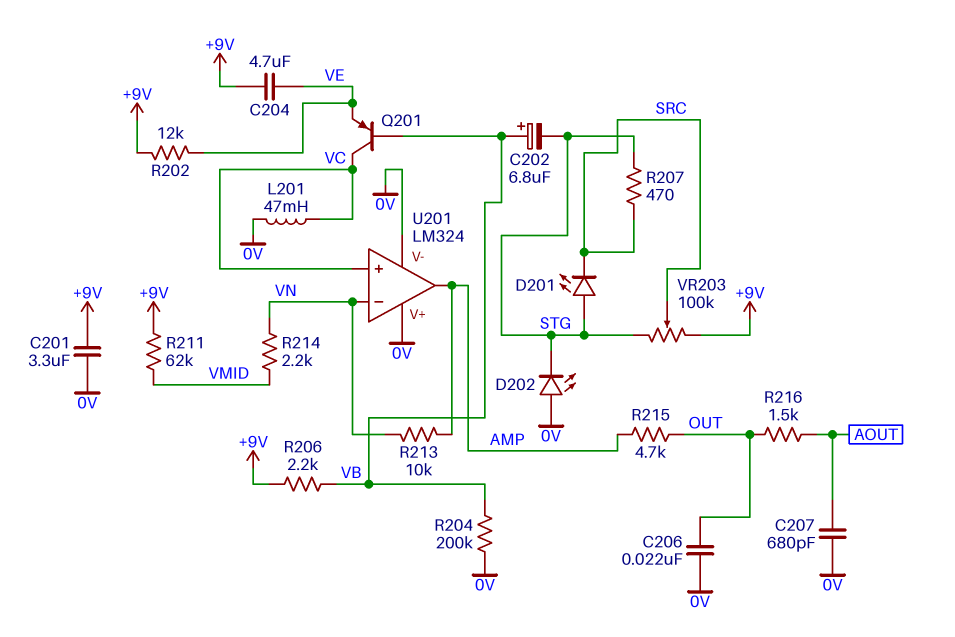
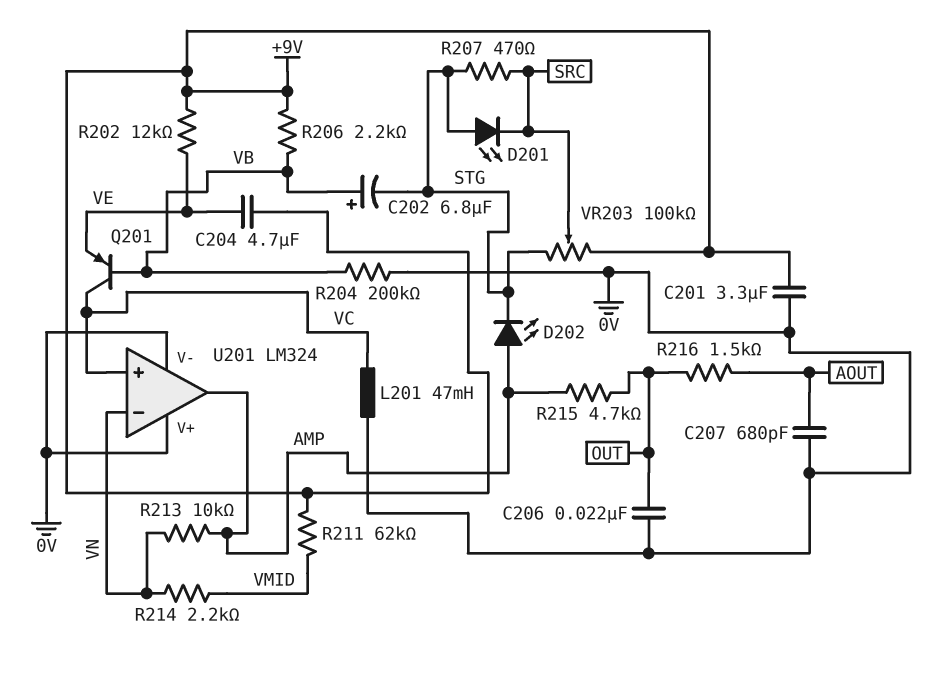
D202: LED (A 0V, K STG) -> LED (A AMP, K STG)

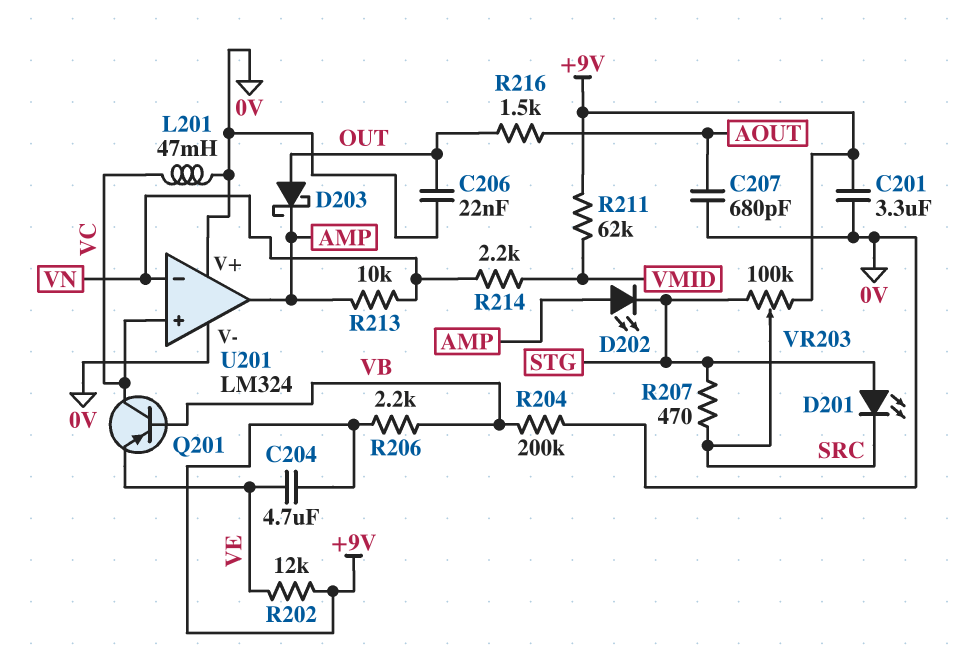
C202: 6.8uF (plus VB, minus STG) -> none
D203: none -> schottky (A OUT, K AMP)
R215: 4.7k (AMP, OUT) -> none

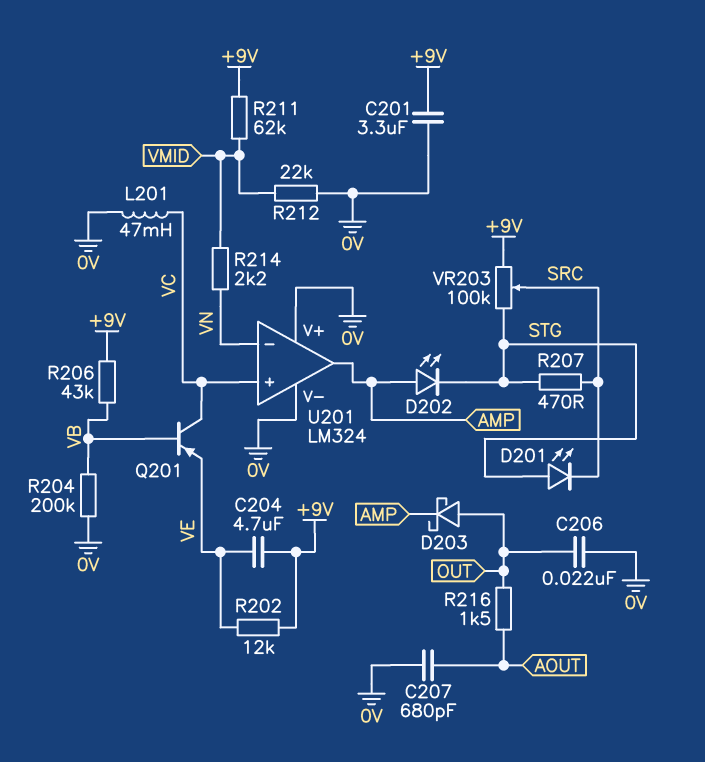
R206: 2.2k (+9V, VB) -> 43k (+9V, VB)
R212: none -> 22k (0V, VMID)
R213: 10k (AMP, VN) -> none

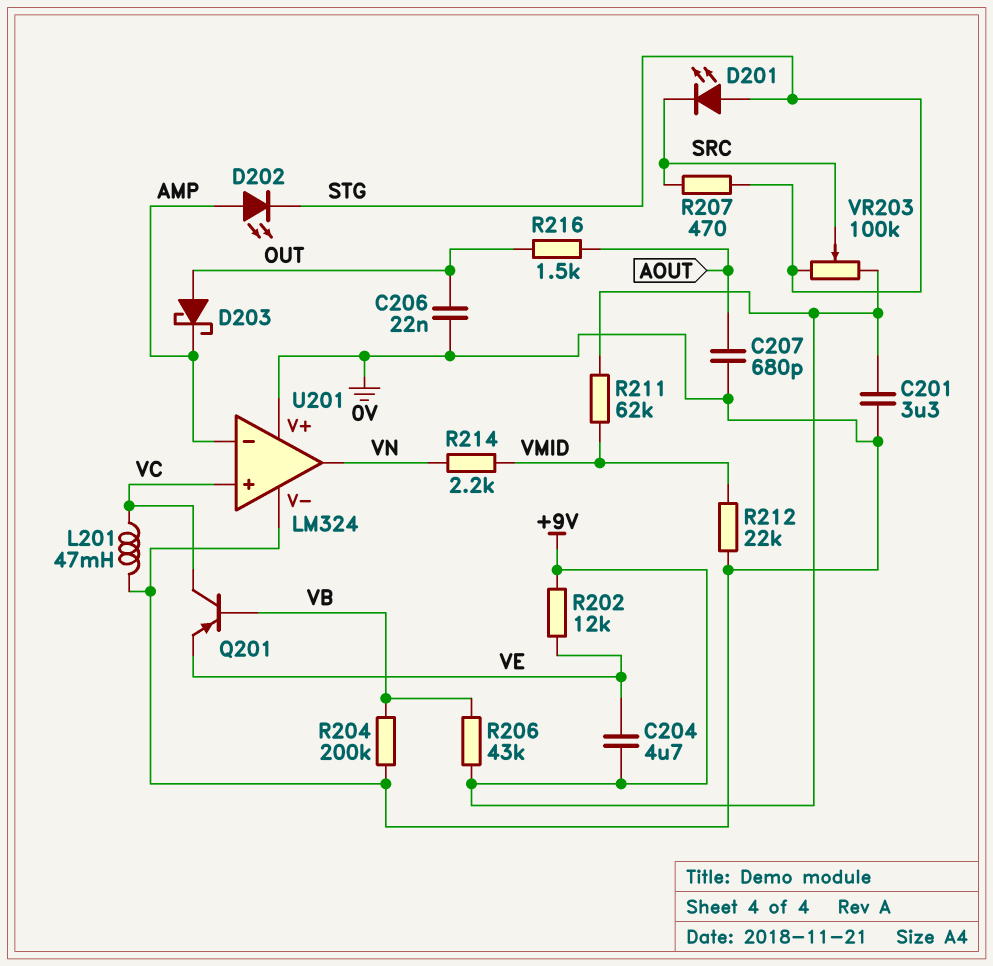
U201 pin in-: VN -> AMP
U201 pin out: AMP -> VN

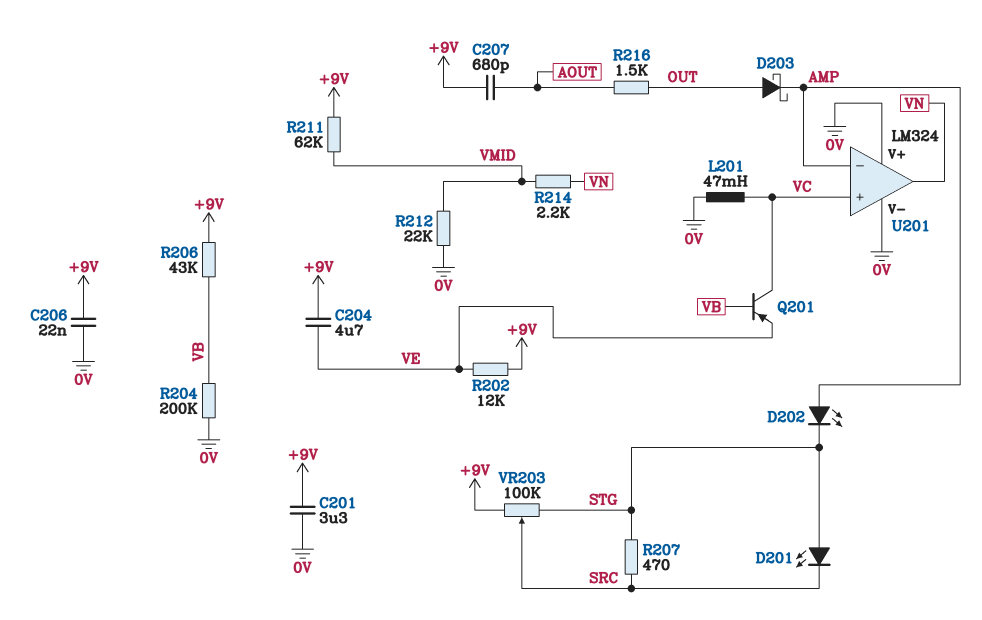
C206: 22nF (0V, OUT) -> 22nF (+9V, 0V)
C207: 680pF (0V, AOUT) -> 680pF (+9V, AOUT)

